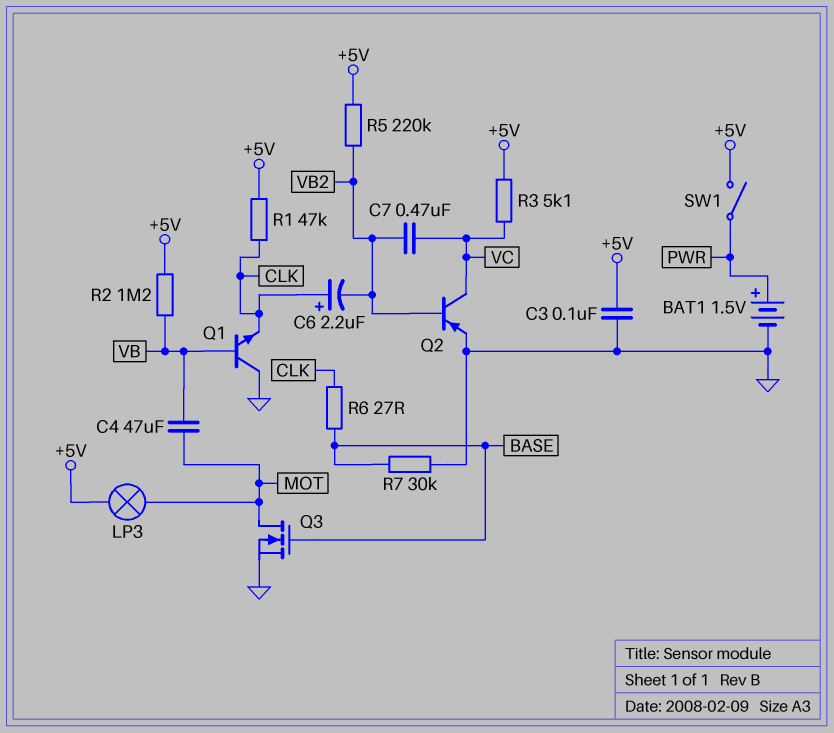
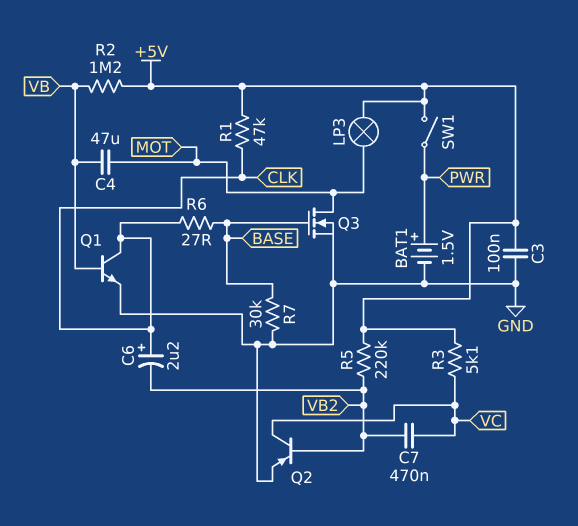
Q1: NPN (B VB, C GND, E CLK) -> NPN (B VB, C CLK, E GND)

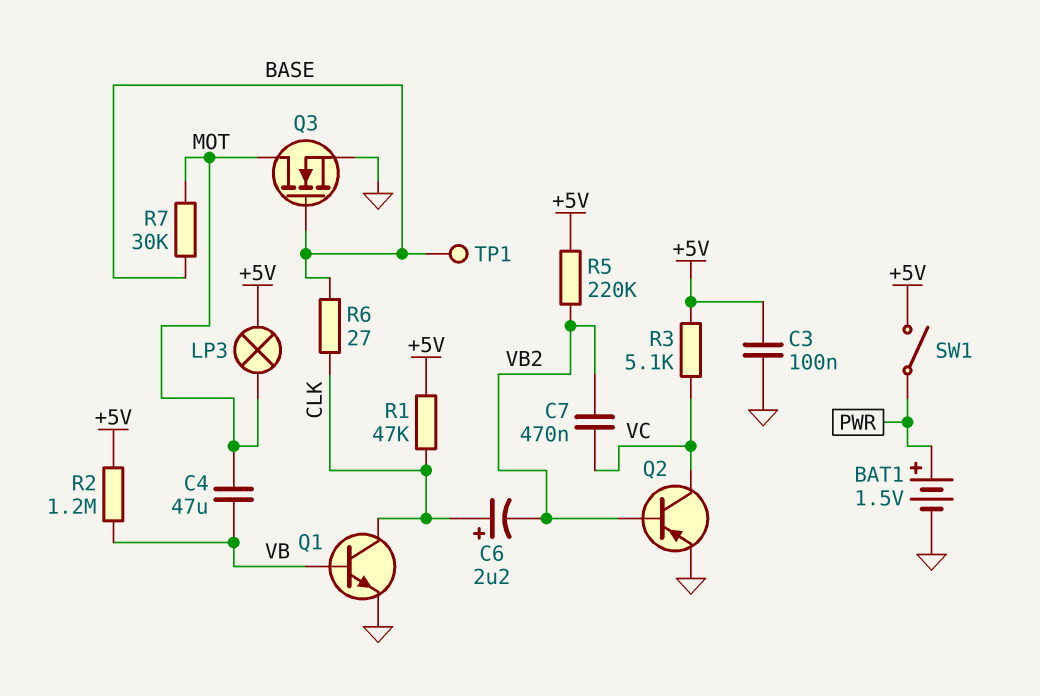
R7: 30k (BASE, GND) -> 30k (BASE, MOT)
TP1: none -> test point (BASE)

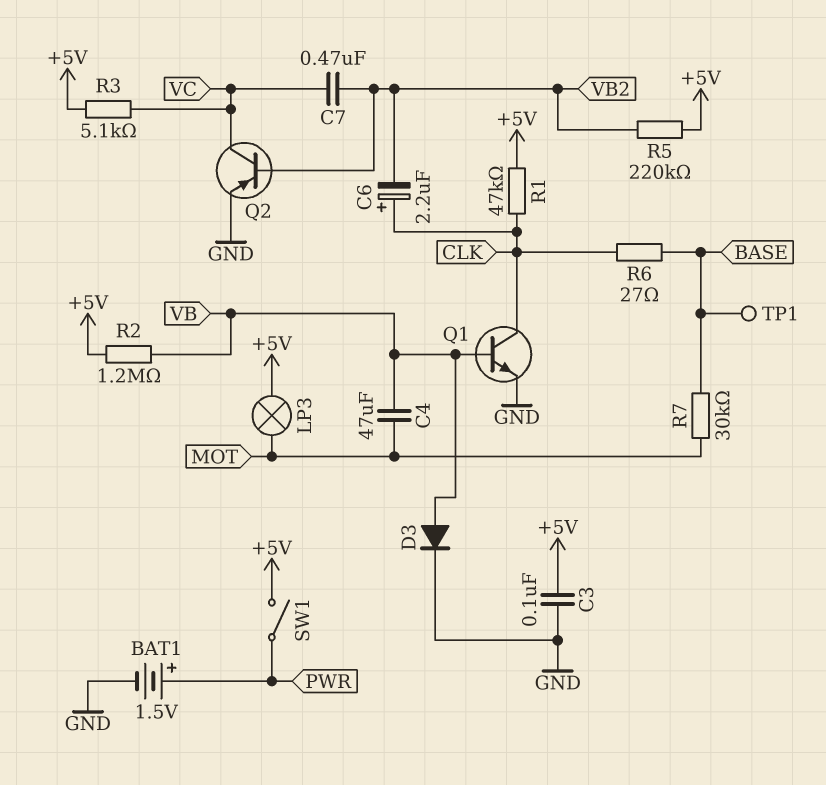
D3: none -> diode (A VB, K GND)
Q3: NMOS (G BASE, D MOT, S GND) -> none

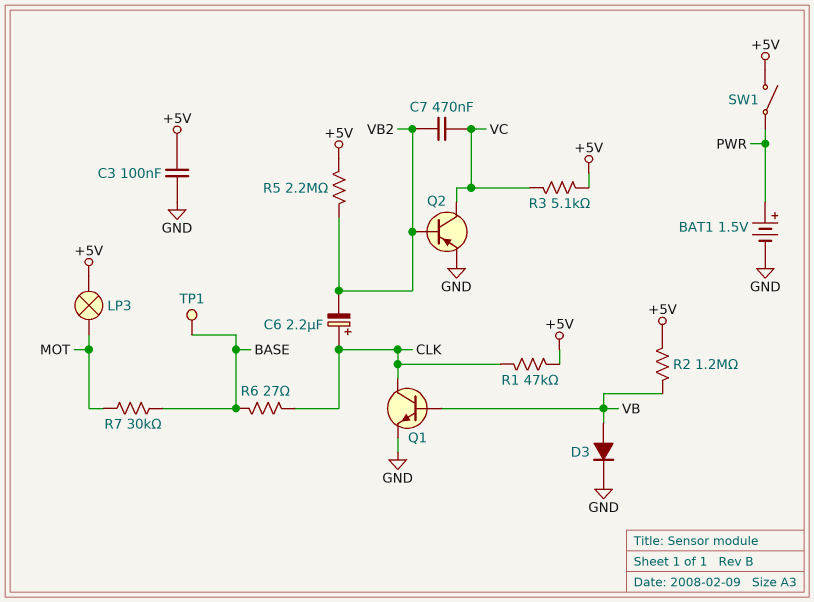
C4: 47uF (MOT, VB) -> none
R5: 220k (+5V, VB2) -> 2.2M (+5V, VB2)

